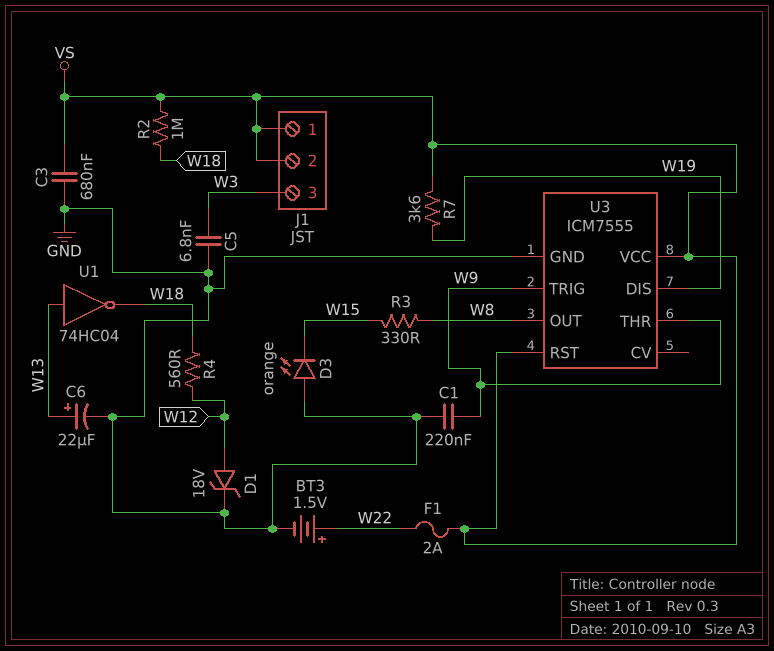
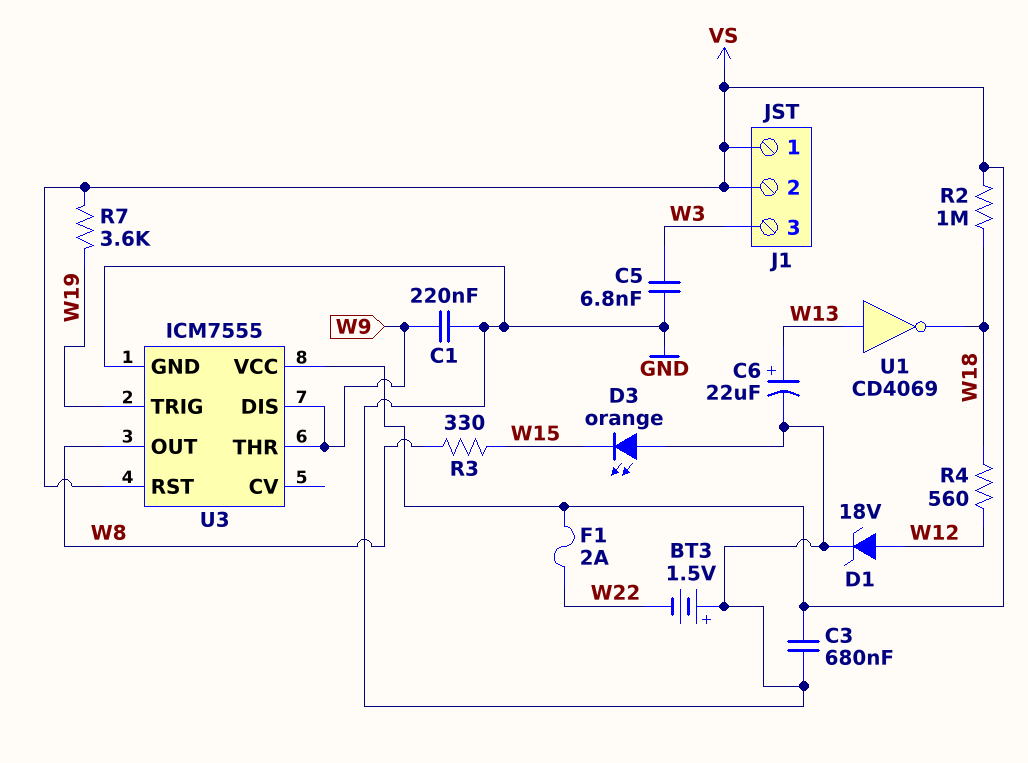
BT3: 1.5V (plus W22, minus GND) -> 1.5V (plus GND, minus W22)
U1: NOT 74HC04 (in W13, out W18) -> NOT CD4069 (in W13, out W18)
U3 pin DIS: W19 -> W9
U3 pin TRIG: W9 -> W19

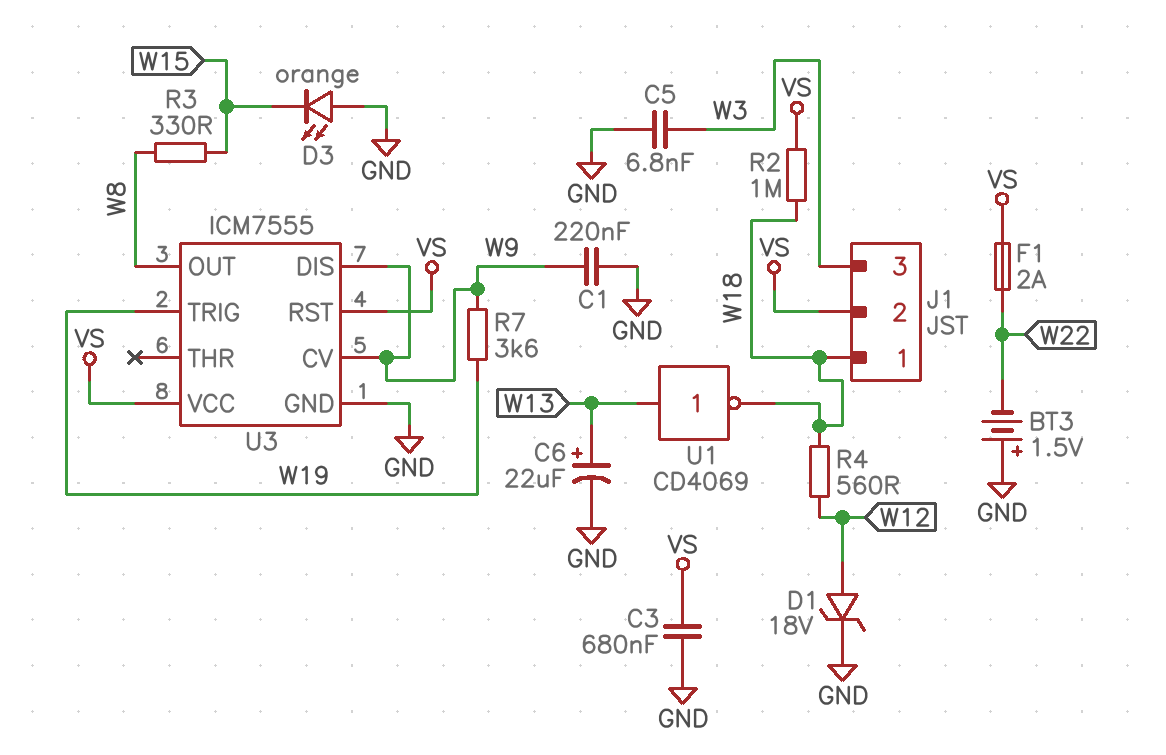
J1 pin 1: VS -> W18
R7: 3.6k (VS, W19) -> 3.6k (W9, W19)
U3 pin CV: none -> W9
U3 pin THR: W9 -> none

